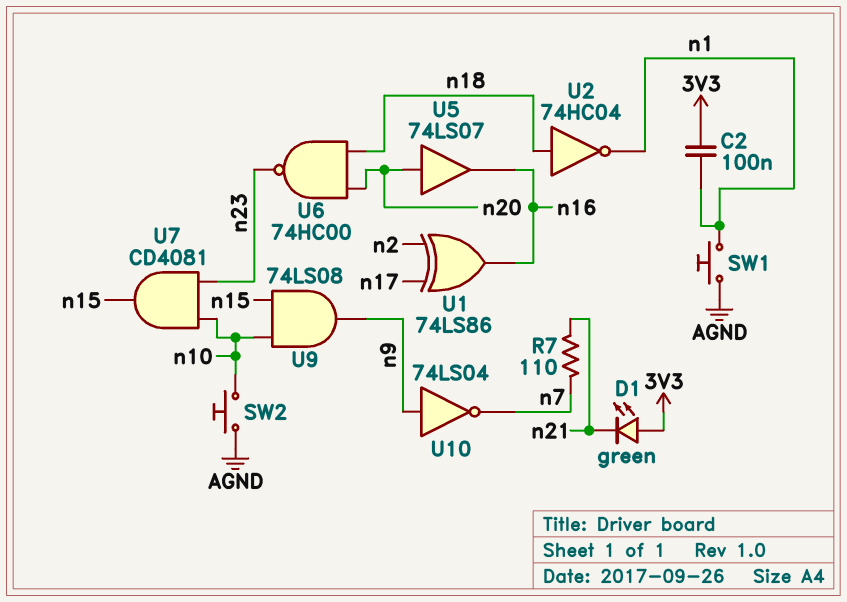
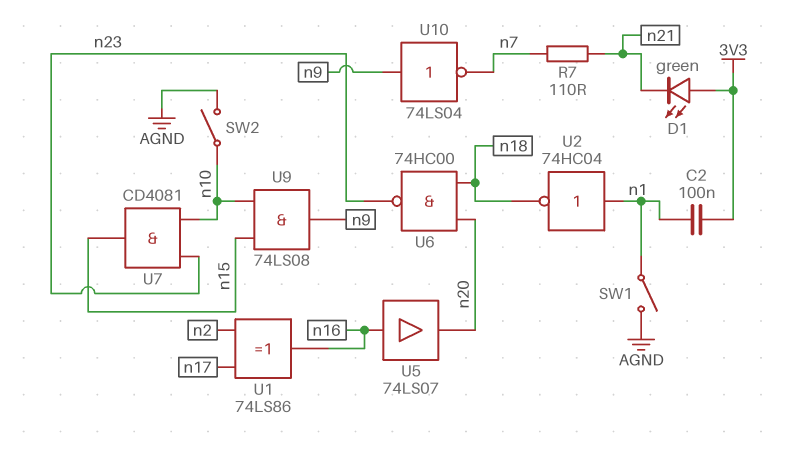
SW1: button (AGND, n1) -> switch (AGND, n1)
SW2: button (AGND, n10) -> switch (AGND, n10)
U2: NOT 74HC04 (in n18, out n1) -> NOT 74HC04 (in n1, out n18)
U5: buffer 74LS07 (in n20, out n16) -> buffer 74LS07 (in n16, out n20)

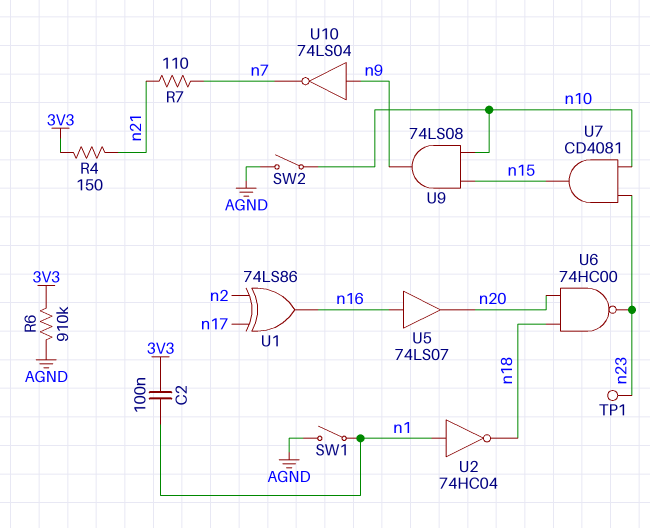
D1: LED green (A 3V3, K n21) -> none
R4: none -> 150 (3V3, n21)
R6: none -> 910k (3V3, AGND)
TP1: none -> test point (n23)

